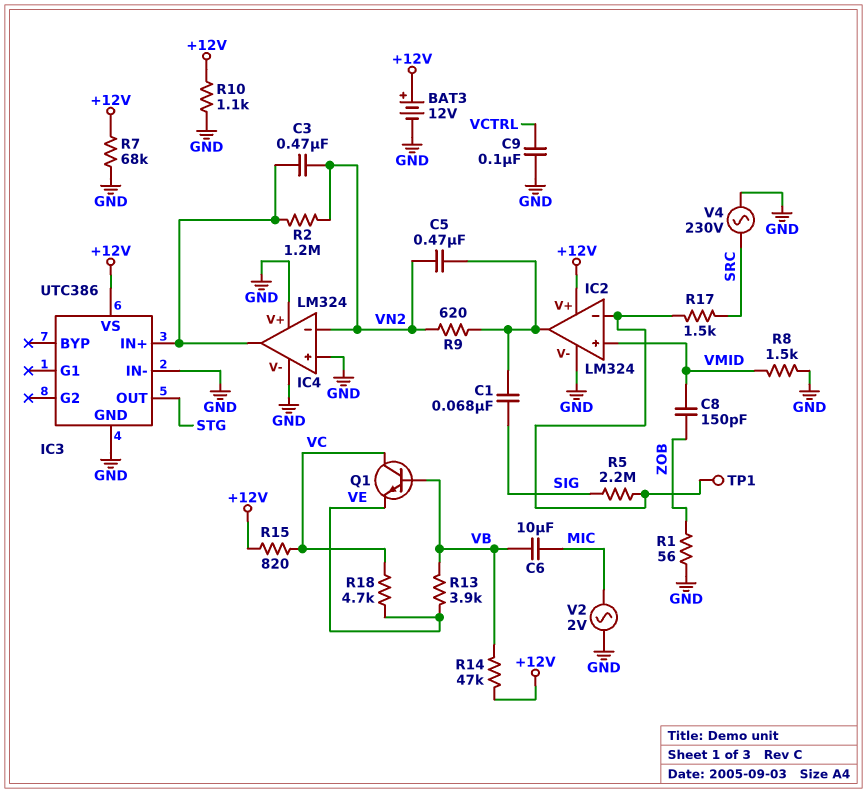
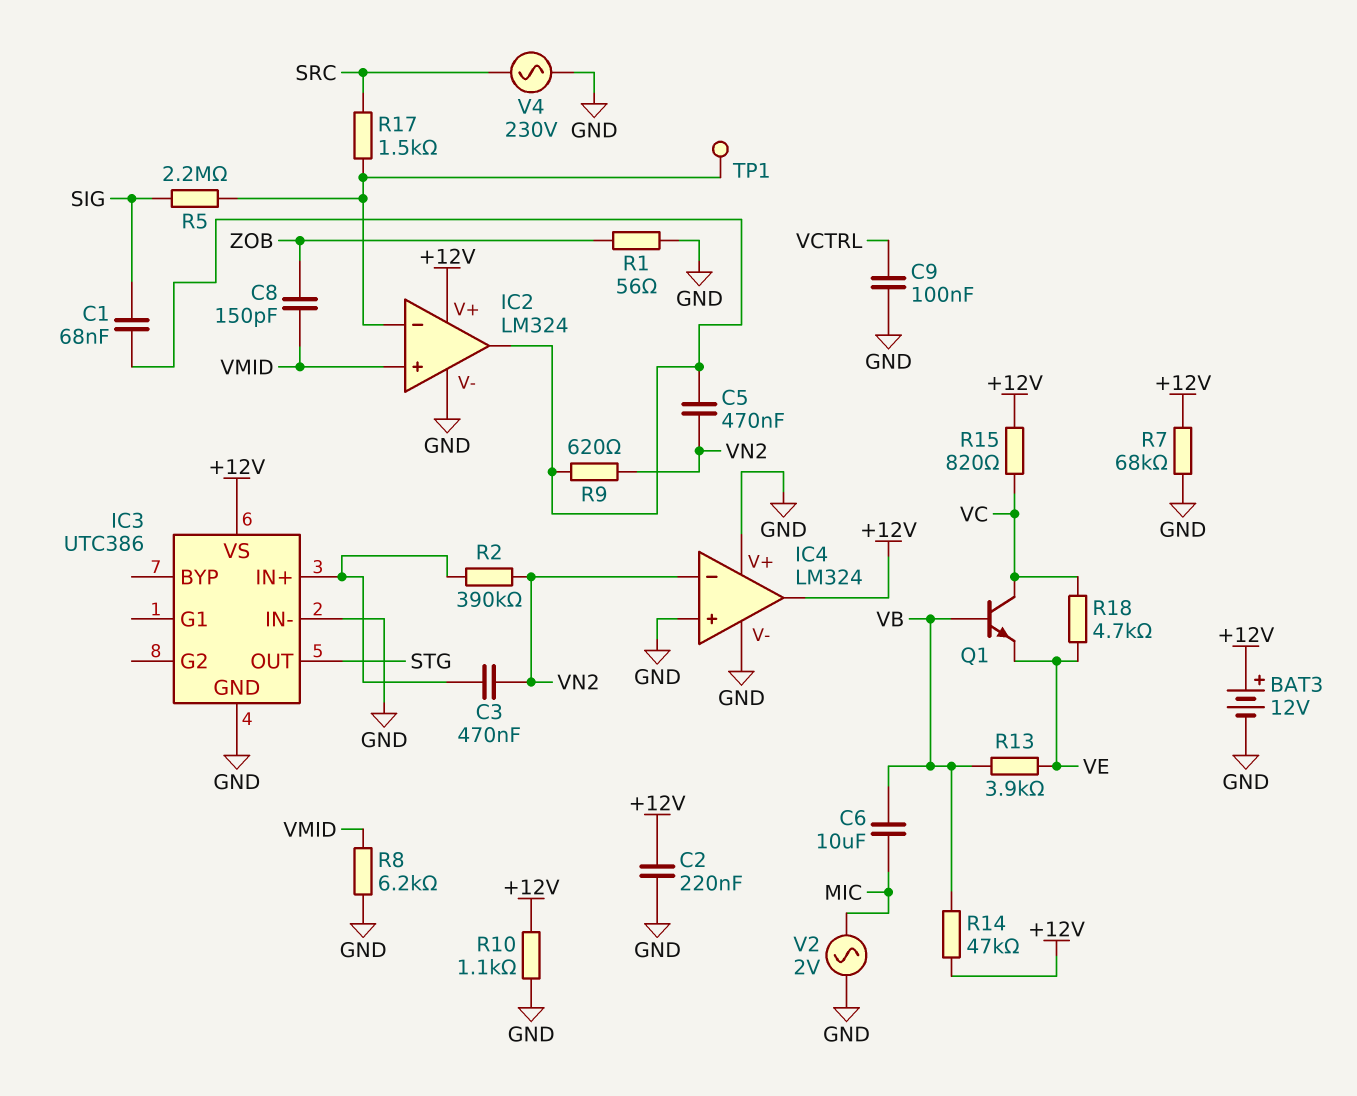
C2: none -> 220nF (+12V, GND)
IC4 pin out: IC3/IN+ -> +12V
R2: 1.2M (IC3/IN+, VN2) -> 390k (IC3/IN+, VN2)
R8: 1.5k (GND, VMID) -> 6.2k (GND, VMID)

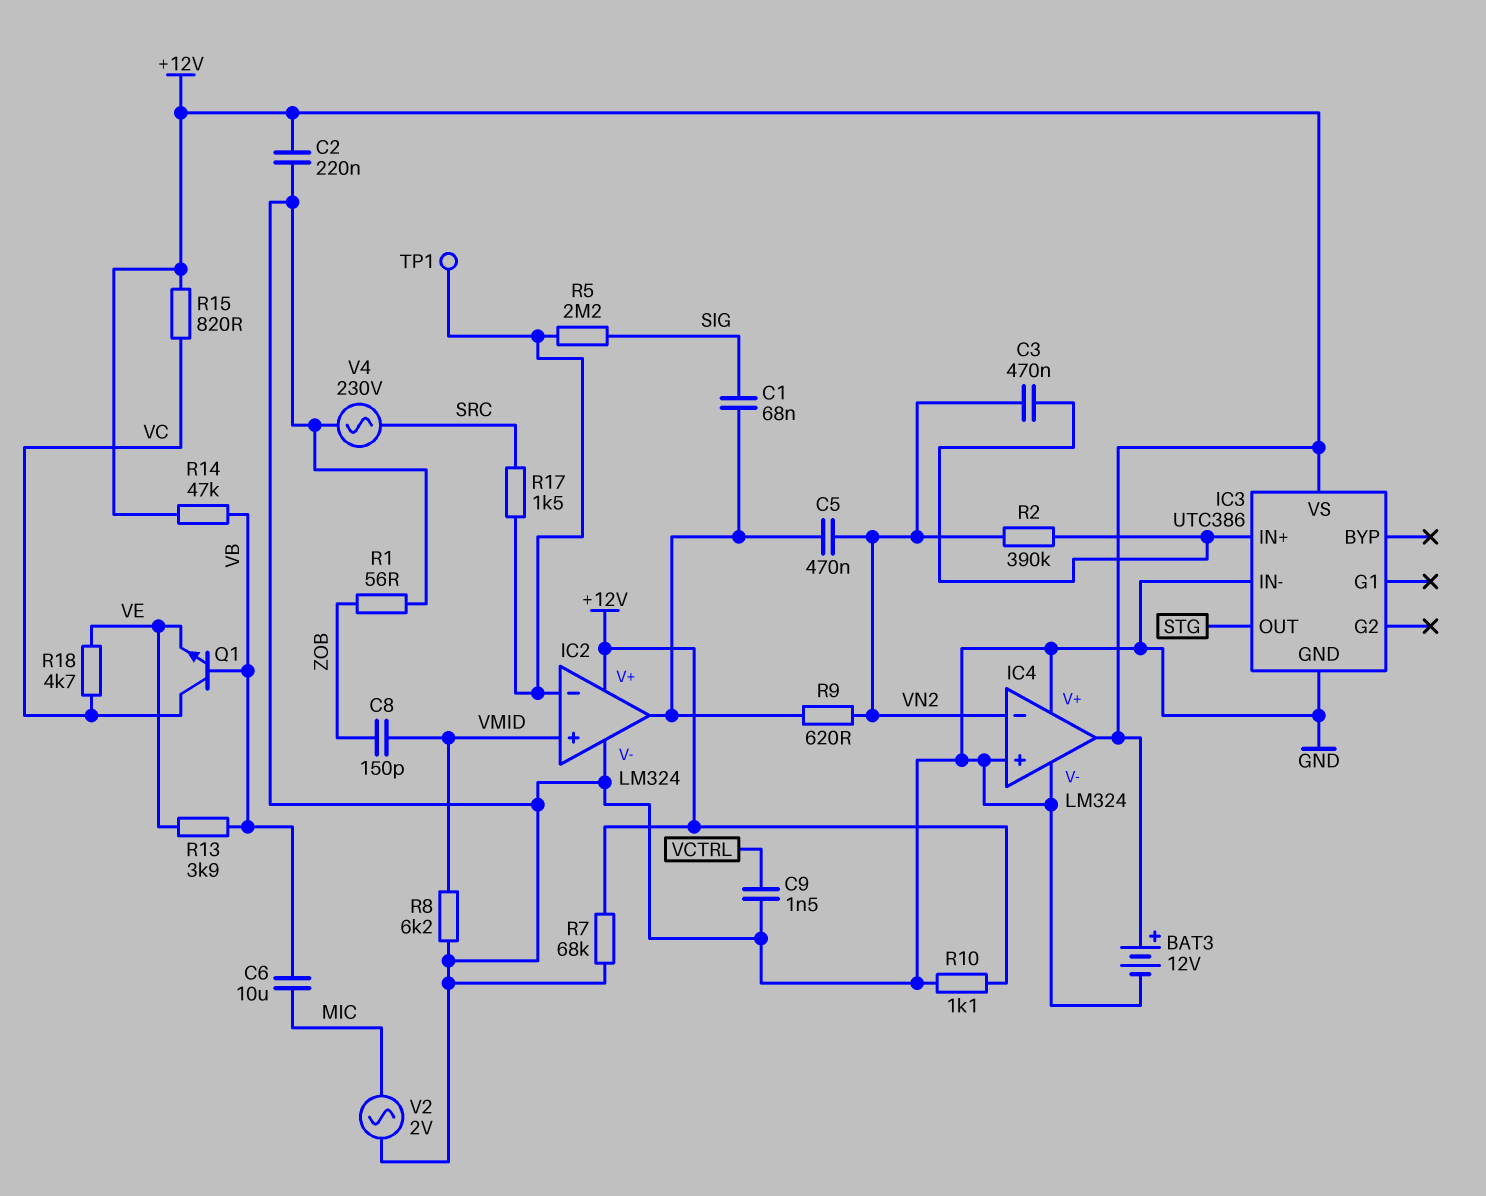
C9: 100nF (GND, VCTRL) -> 1.5nF (GND, VCTRL)

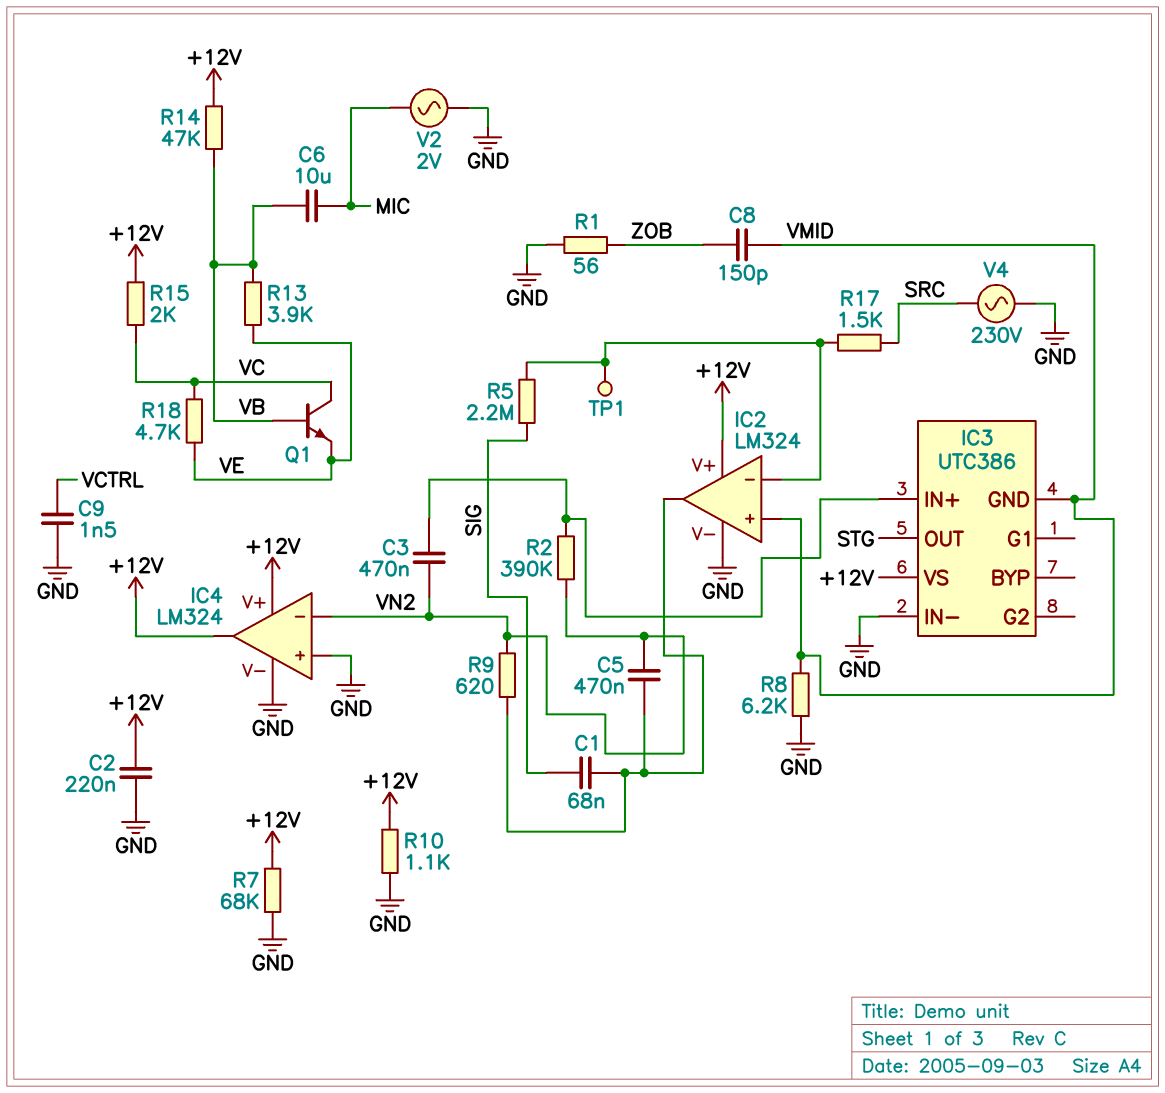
BAT3: 12V (plus +12V, minus GND) -> none
IC3 pin GND: GND -> VMID
IC4 pin V+: GND -> +12V
R15: 820 (+12V, VC) -> 2k (+12V, VC)

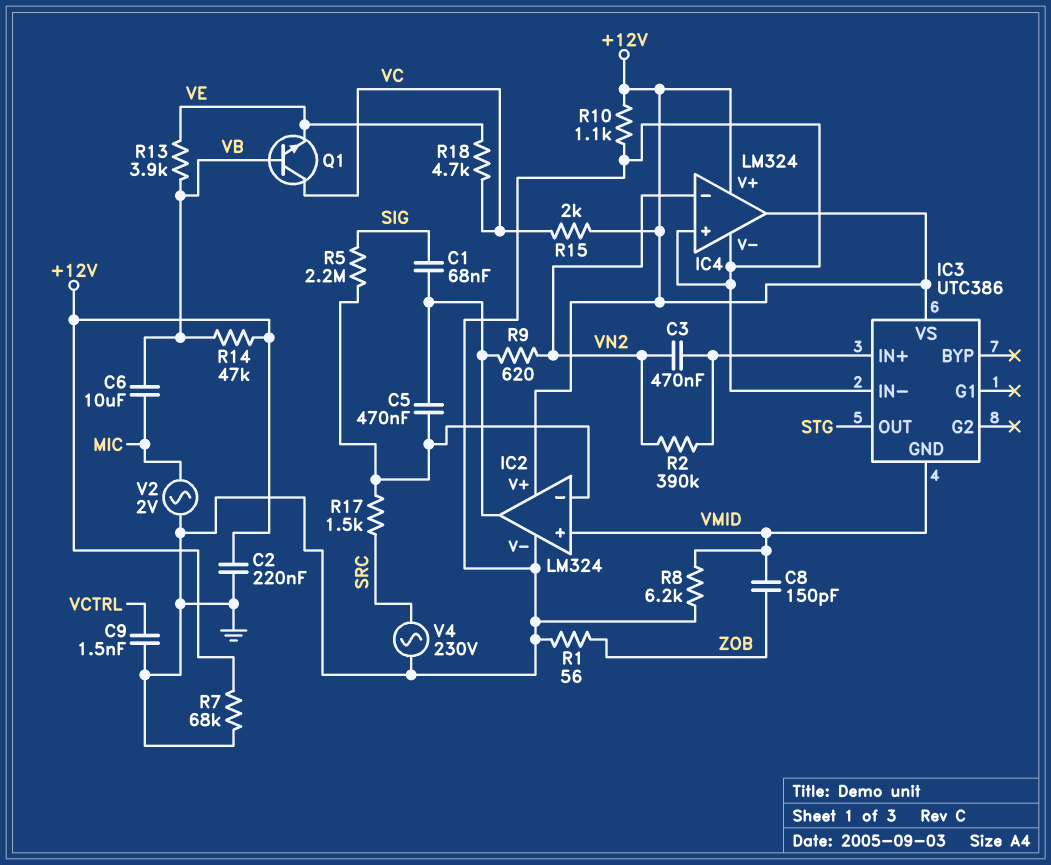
C5: 470nF (IC2/out, VN2) -> 470nF (IC2/in-, IC2/out)
TP1: test point (IC2/in-) -> none

